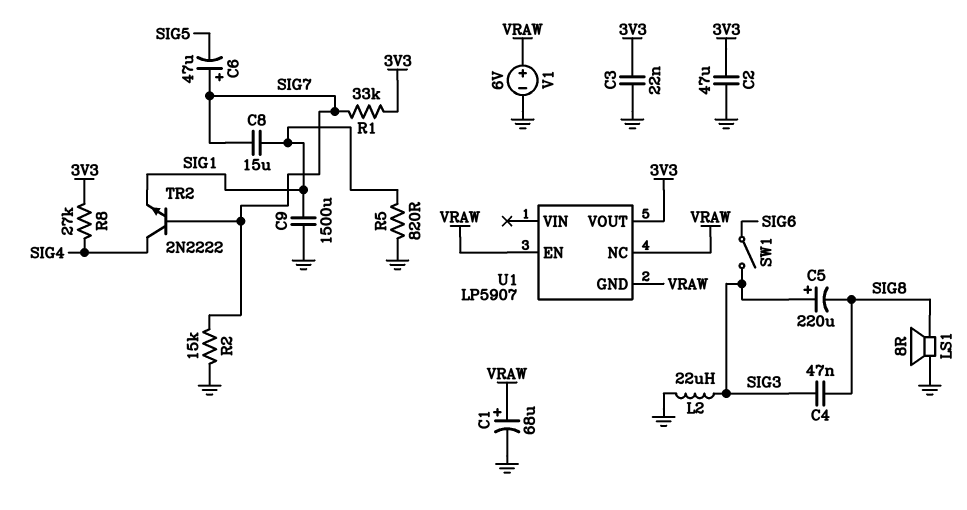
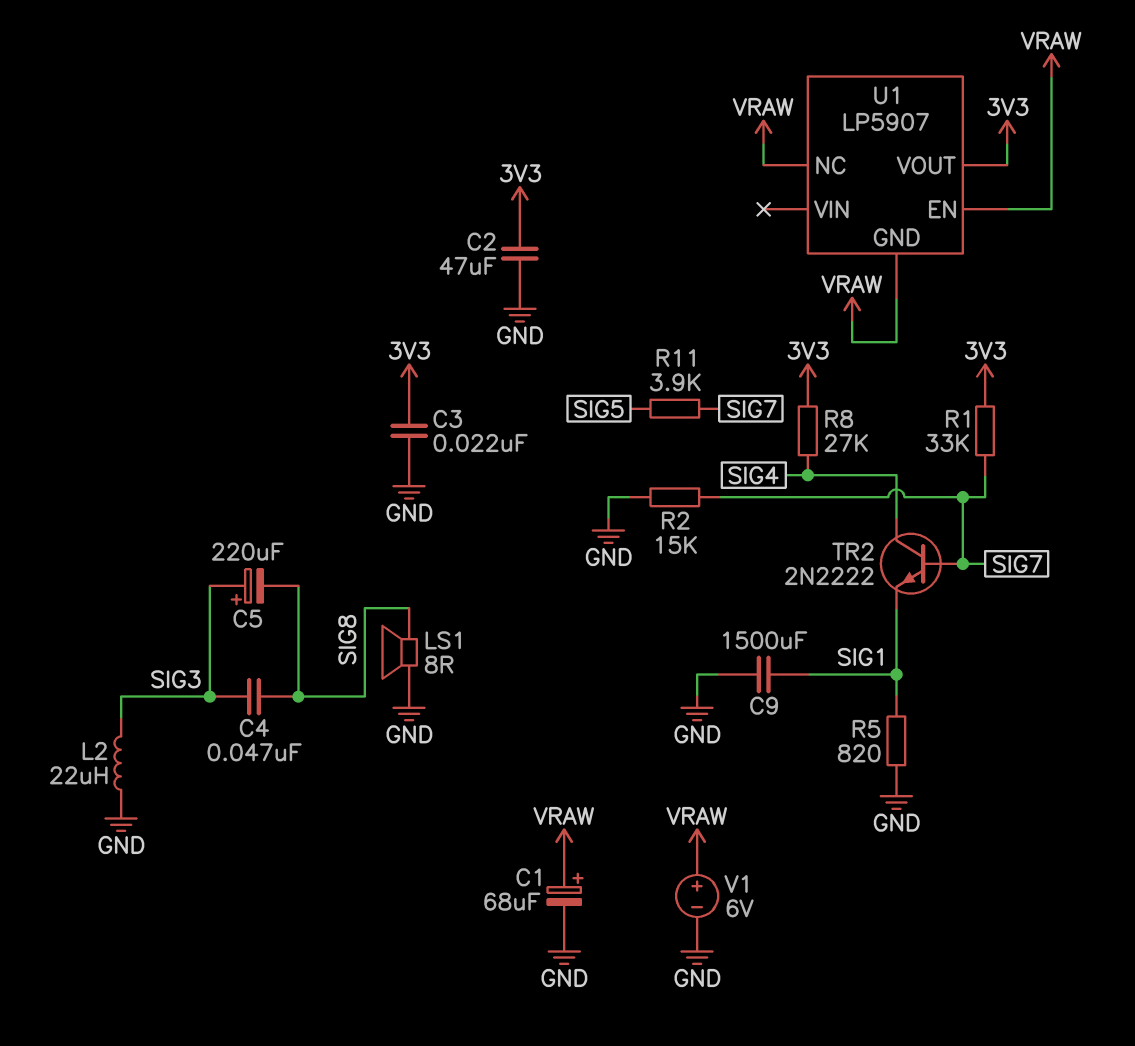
C6: 47uF (plus SIG7, minus SIG5) -> none
C8: 15uF (SIG1, SIG7) -> none
R11: none -> 3.9k (SIG5, SIG7)
SW1: switch (SIG3, SIG6) -> none

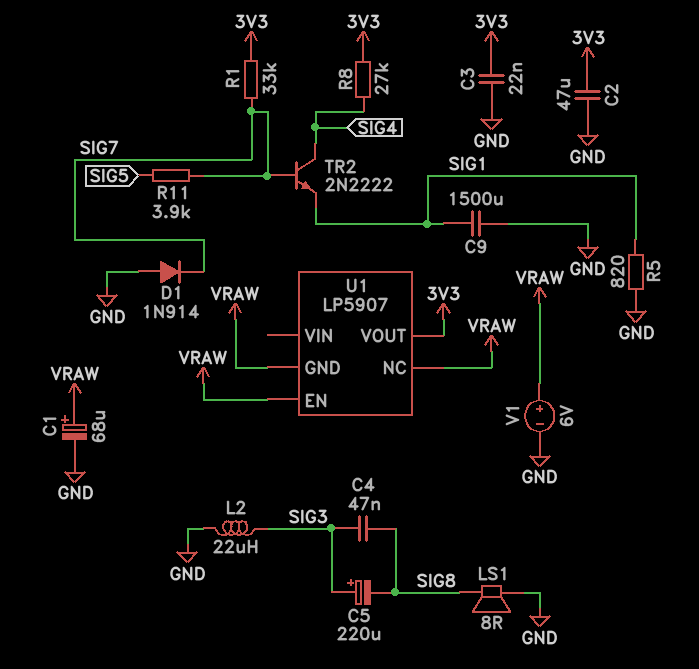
D1: none -> diode 1N914 (A GND, K SIG7)
R2: 15k (GND, SIG7) -> none

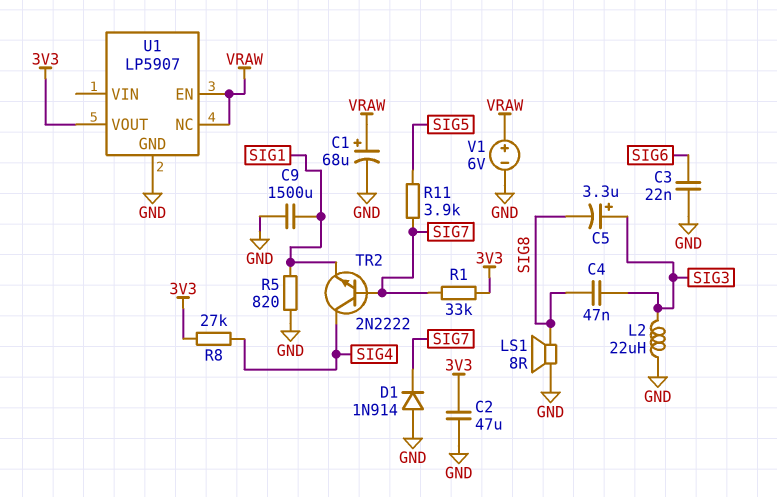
C3: 22nF (3V3, GND) -> 22nF (GND, SIG6)
C5: 220uF (plus SIG3, minus SIG8) -> 3.3uF (plus SIG3, minus SIG8)
U1 pin GND: VRAW -> GND

